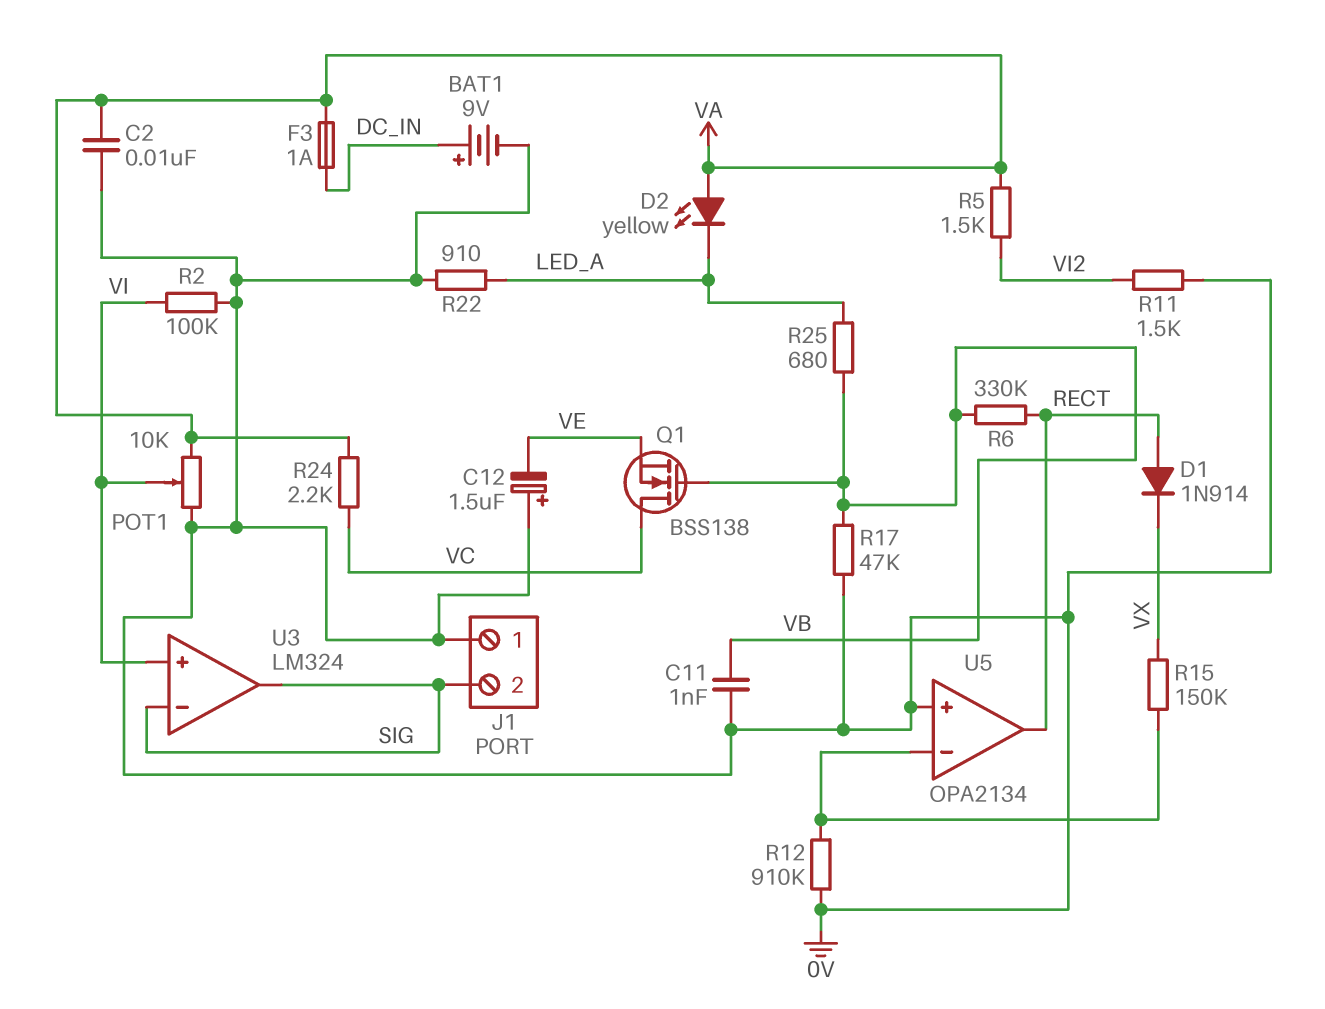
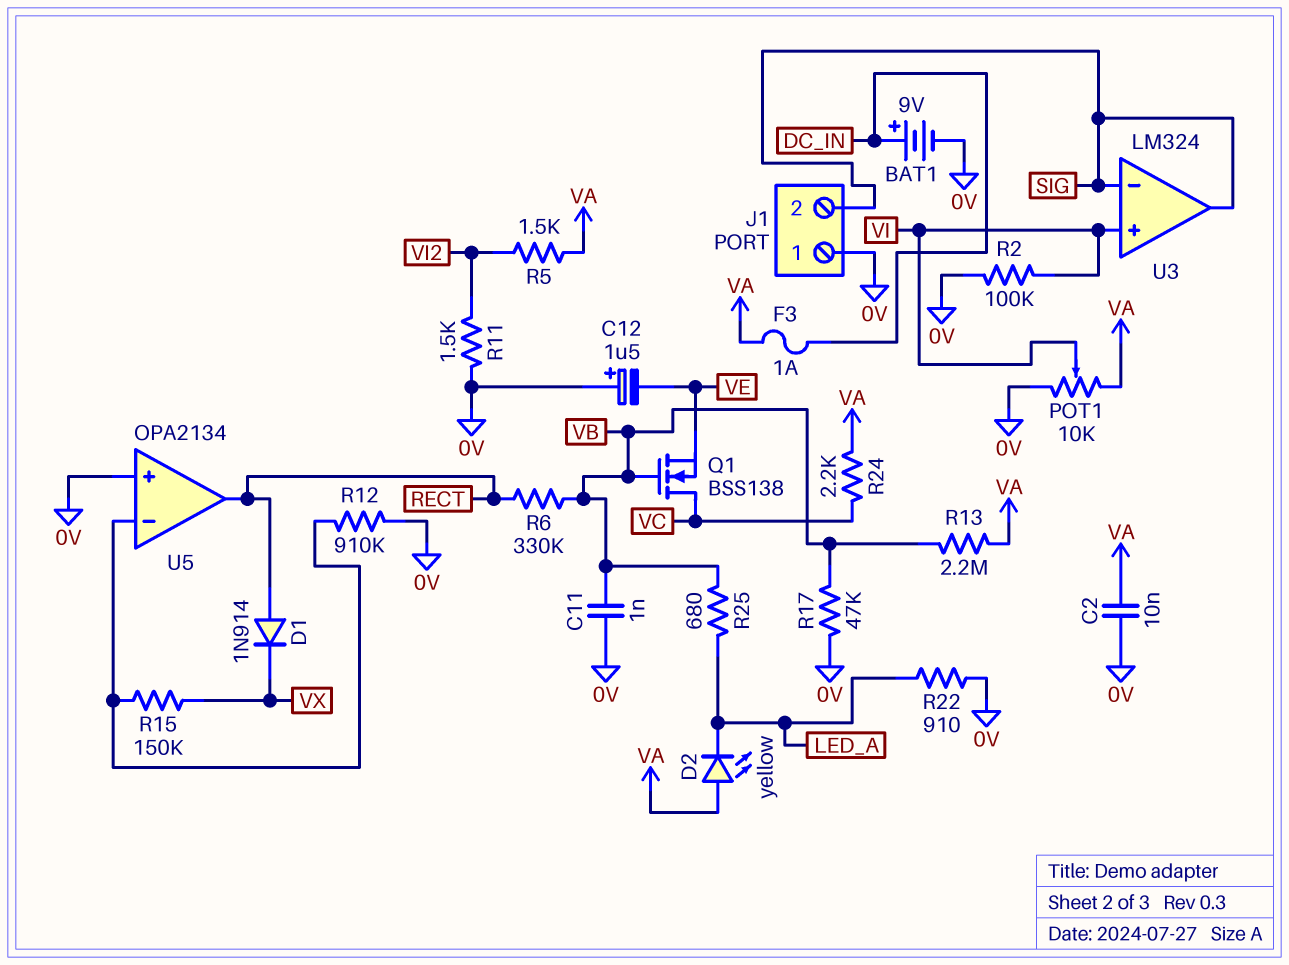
R13: none -> 2.2M (VA, VB)

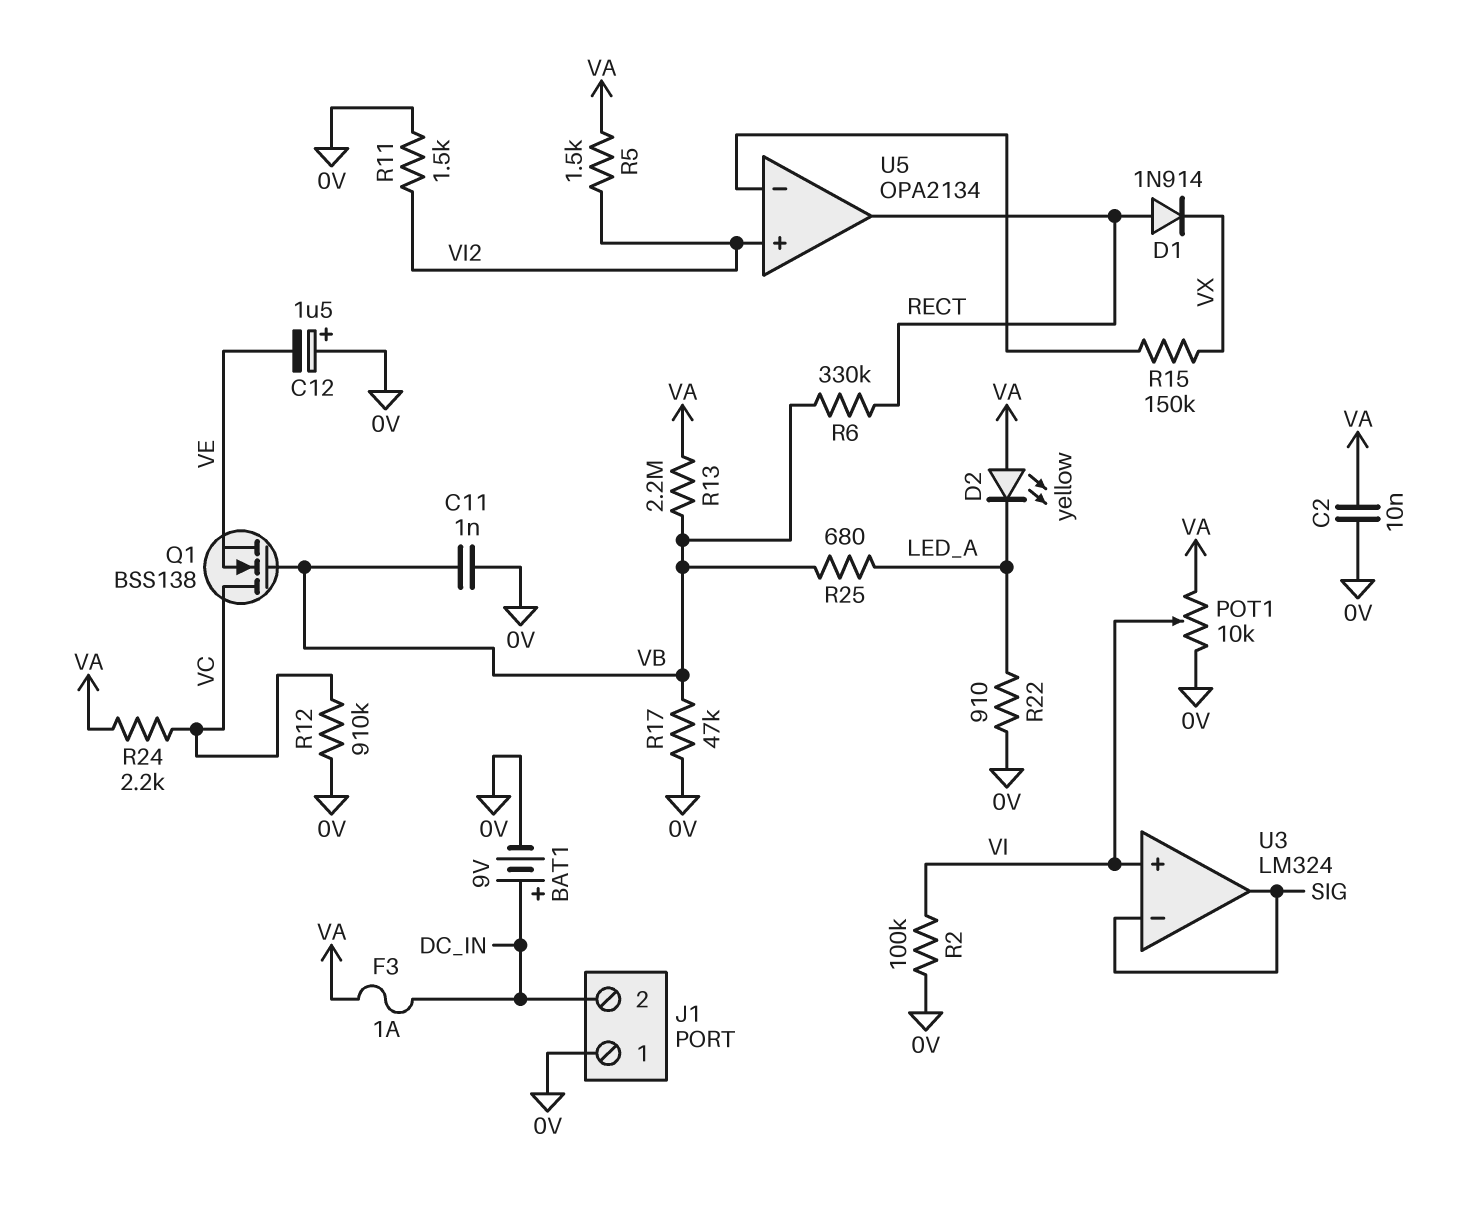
J1 pin 2: SIG -> DC_IN
R12: 910k (0V, U5/in-) -> 910k (0V, VC)
U5 pin in+: 0V -> VI2

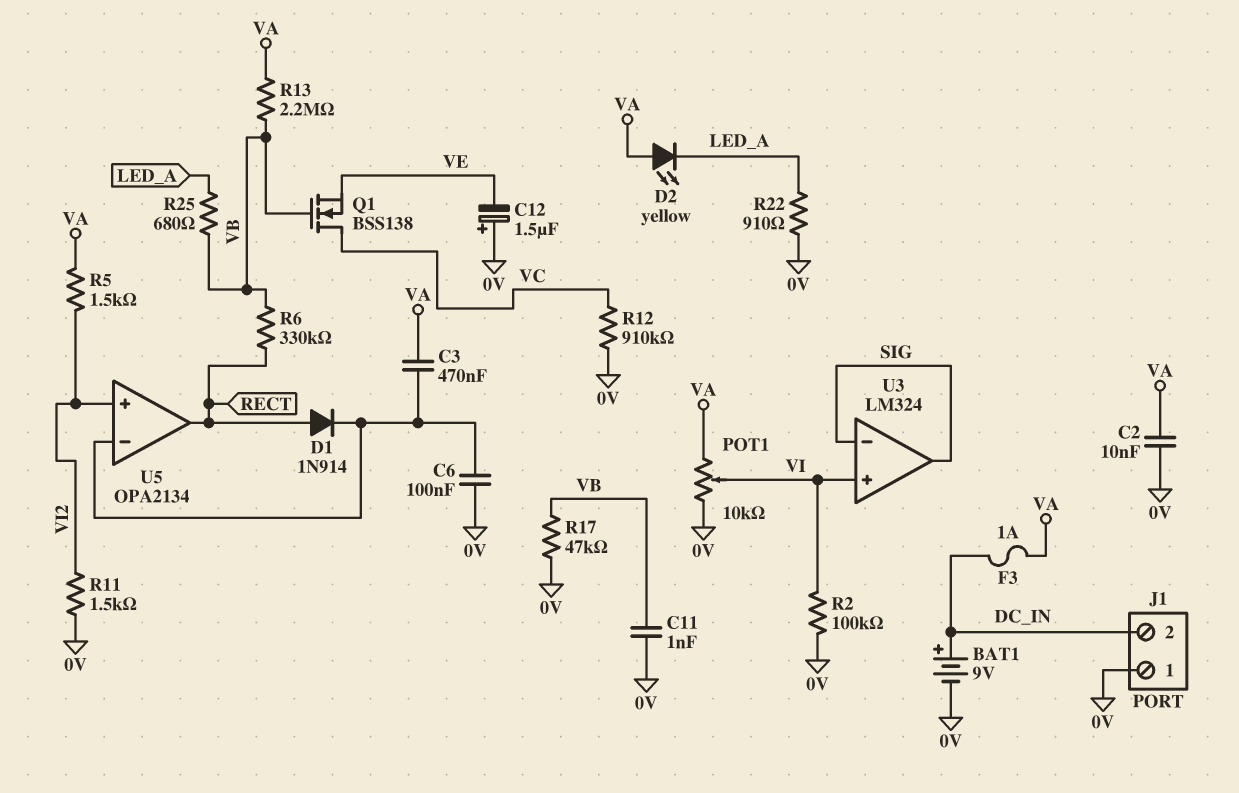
C3: none -> 470nF (U5/in-, VA)
C6: none -> 100nF (0V, U5/in-)
D1: diode 1N914 (A RECT, K VX) -> diode 1N914 (A RECT, K U5/in-)
R15: 150k (U5/in-, VX) -> none
R24: 2.2k (VA, VC) -> none

